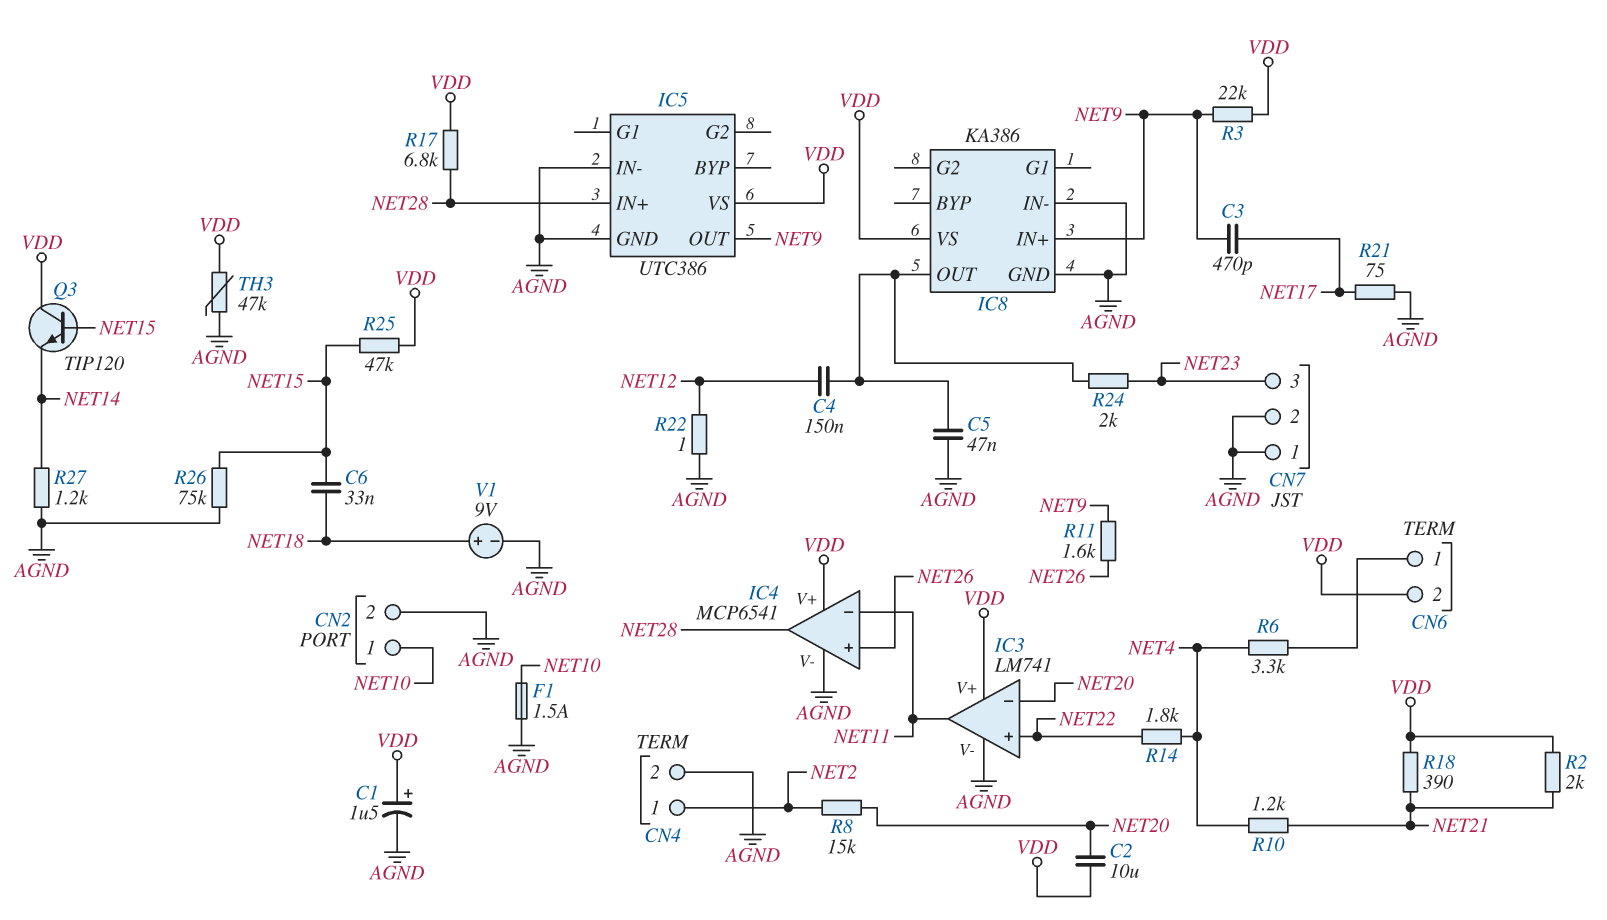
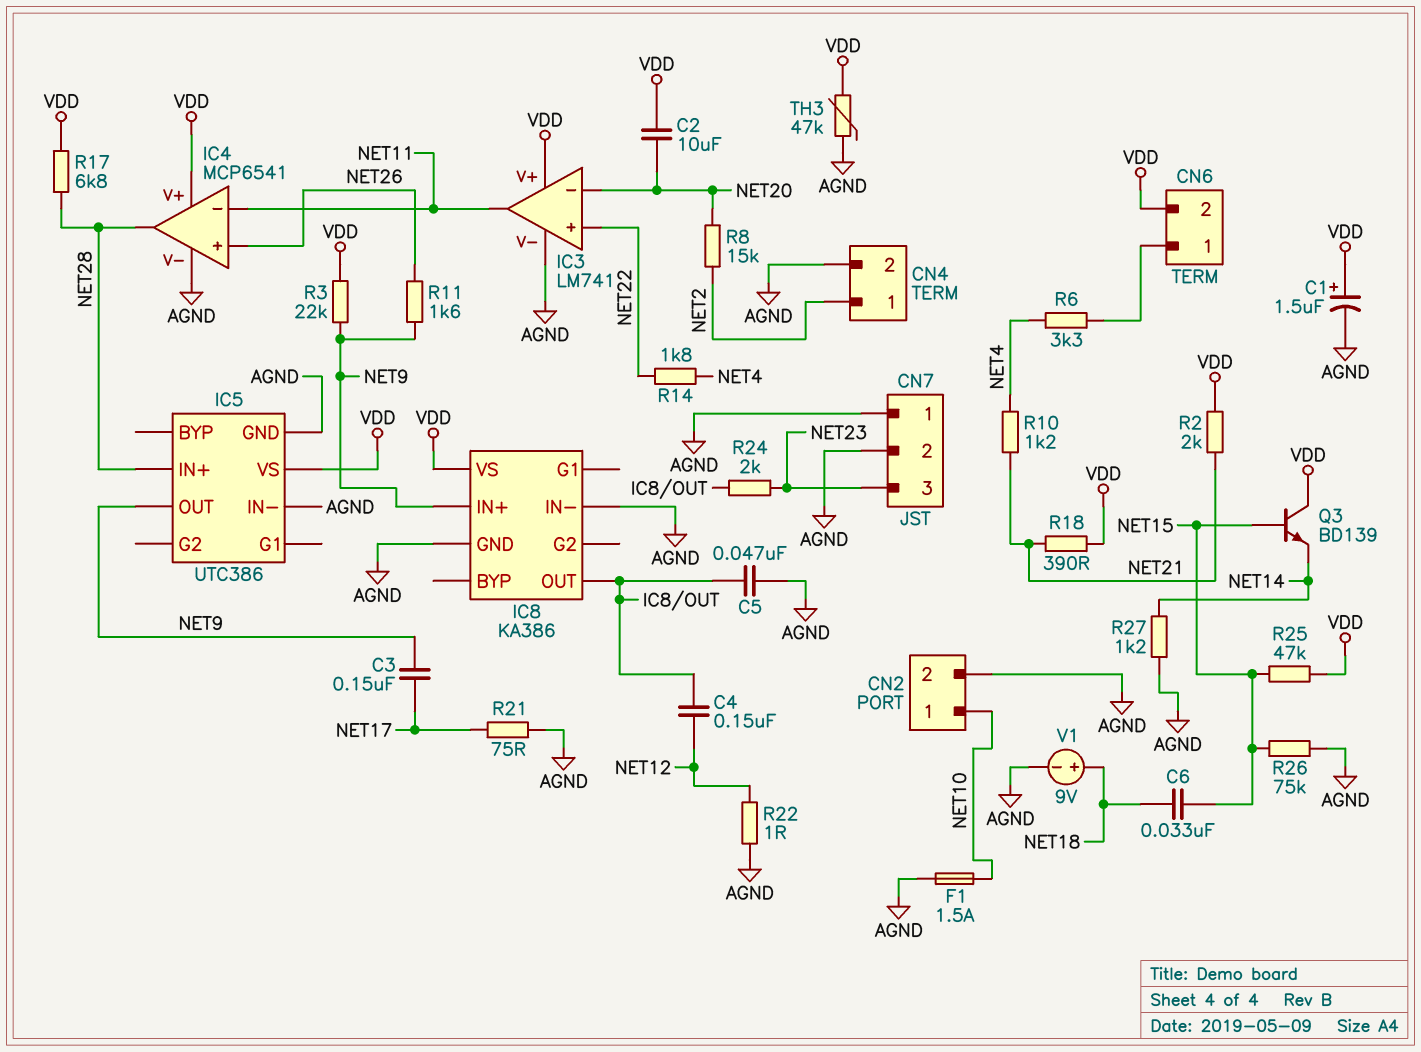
C3: 470pF (NET9, NET17) -> 150nF (NET9, NET17)
Q3: NPN TIP120 (B NET15, C VDD, E NET14) -> NPN BD139 (B NET15, C VDD, E NET14)

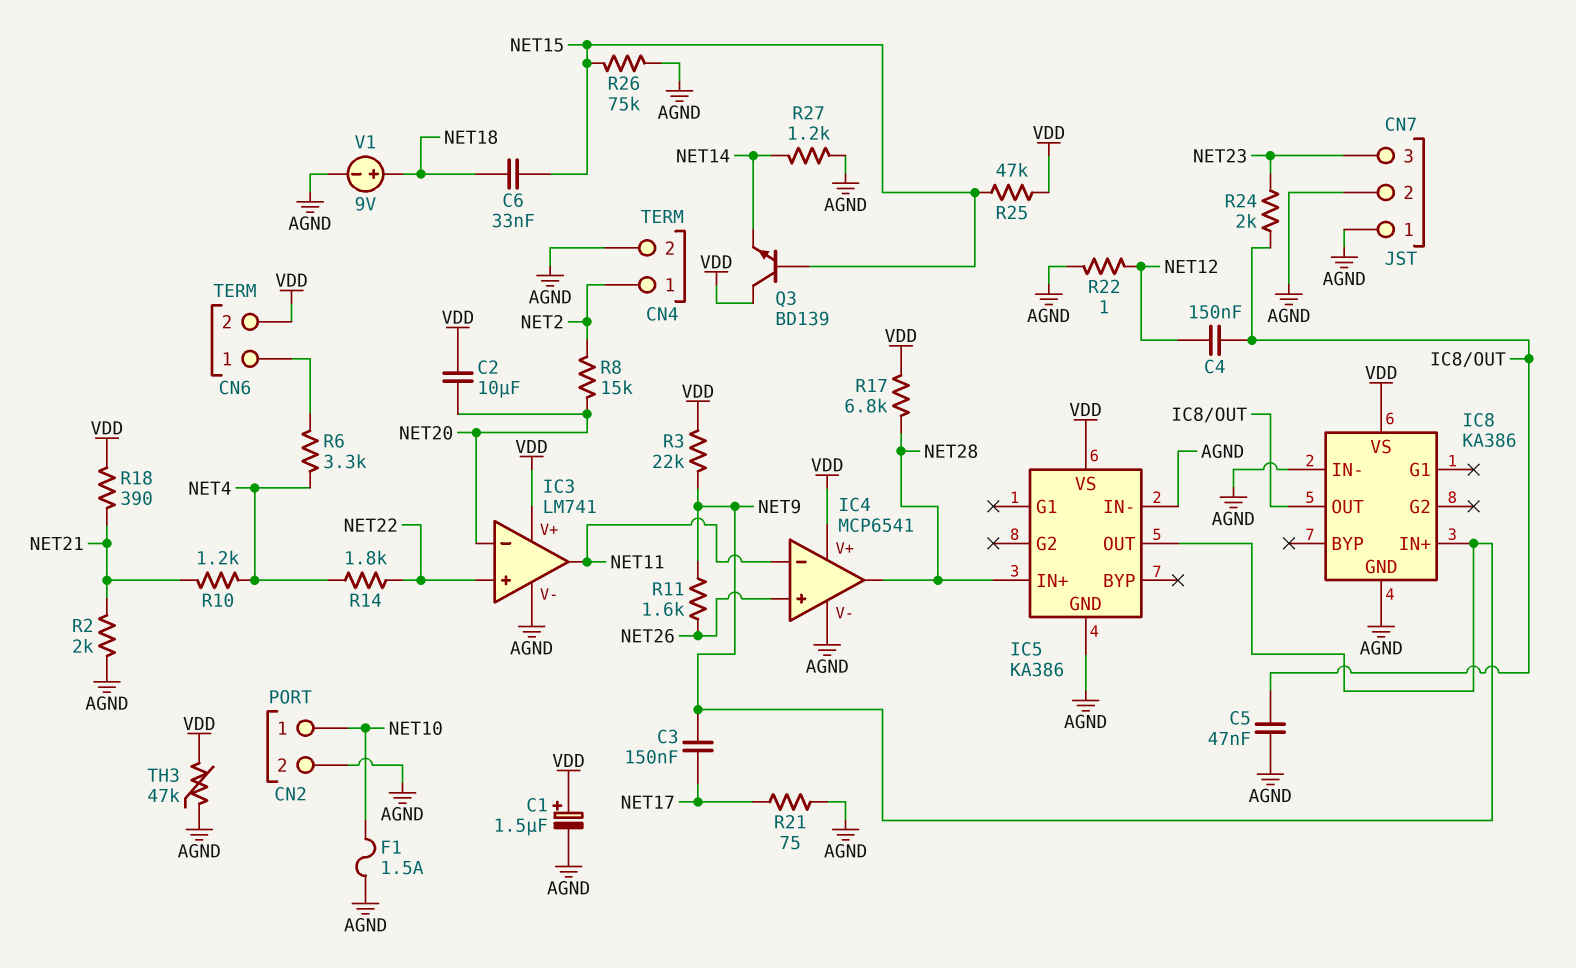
IC5: UTC386 -> KA386
R2: 2k (NET21, VDD) -> 2k (AGND, NET21)

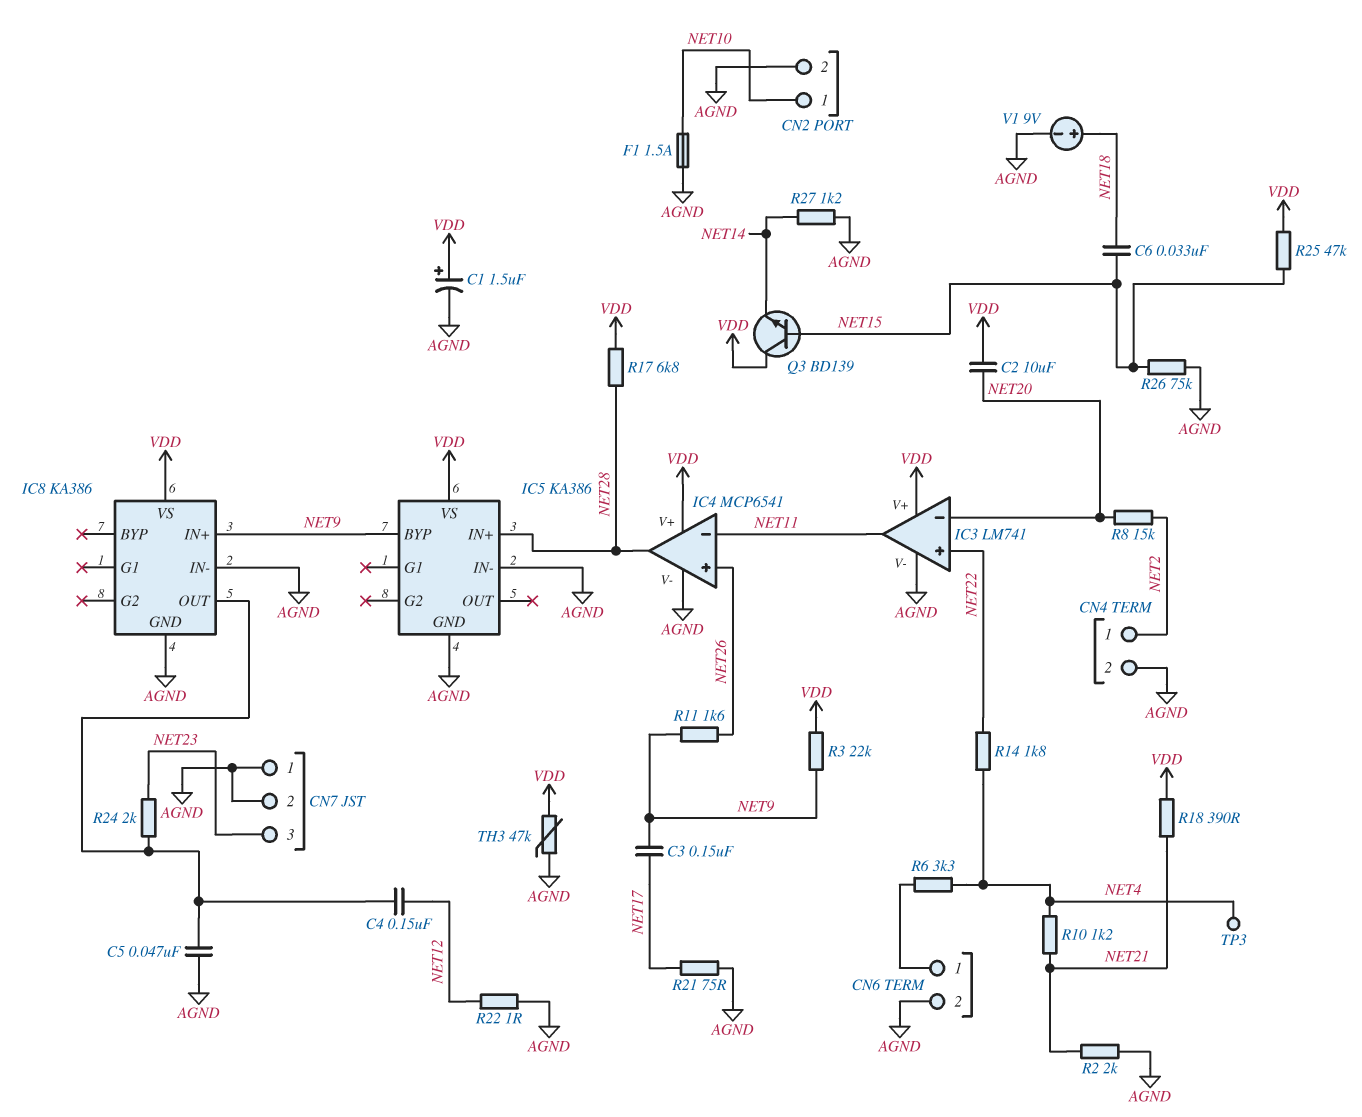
CN6 pin 2: VDD -> AGND
IC5 pin BYP: none -> NET9
IC5 pin OUT: NET9 -> none
TP3: none -> test point (NET4)

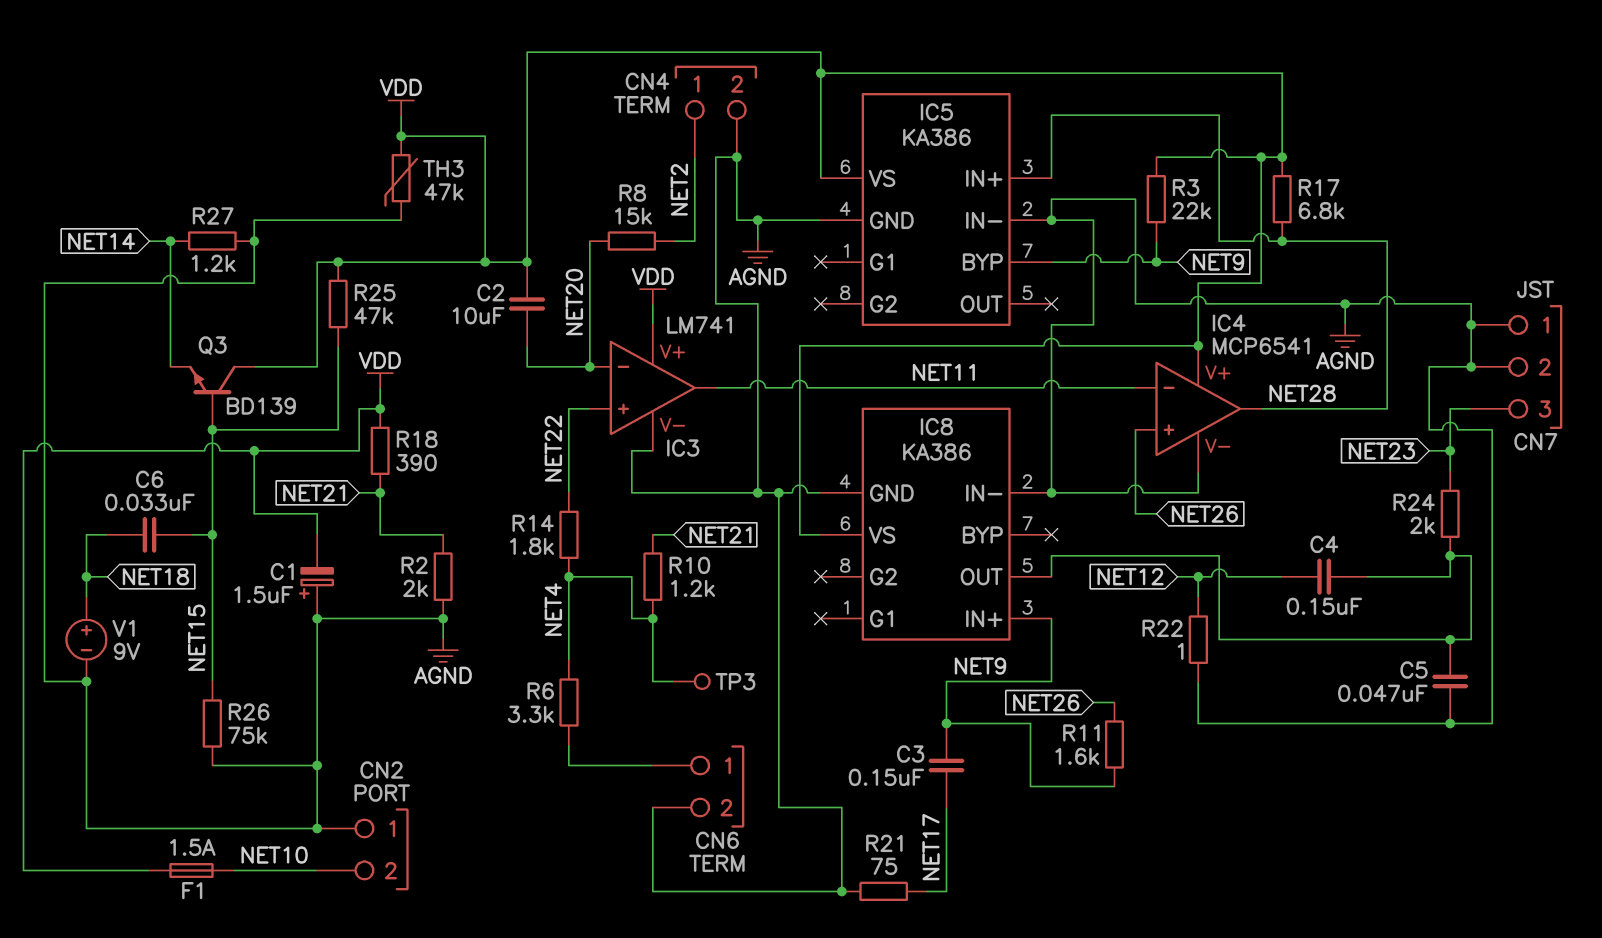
C1: 1.5uF (plus VDD, minus AGND) -> 1.5uF (plus AGND, minus VDD)
CN2 pin 1: NET10 -> AGND
CN2 pin 2: AGND -> NET10
F1: 1.5A (AGND, NET10) -> 1.5A (NET10, VDD)

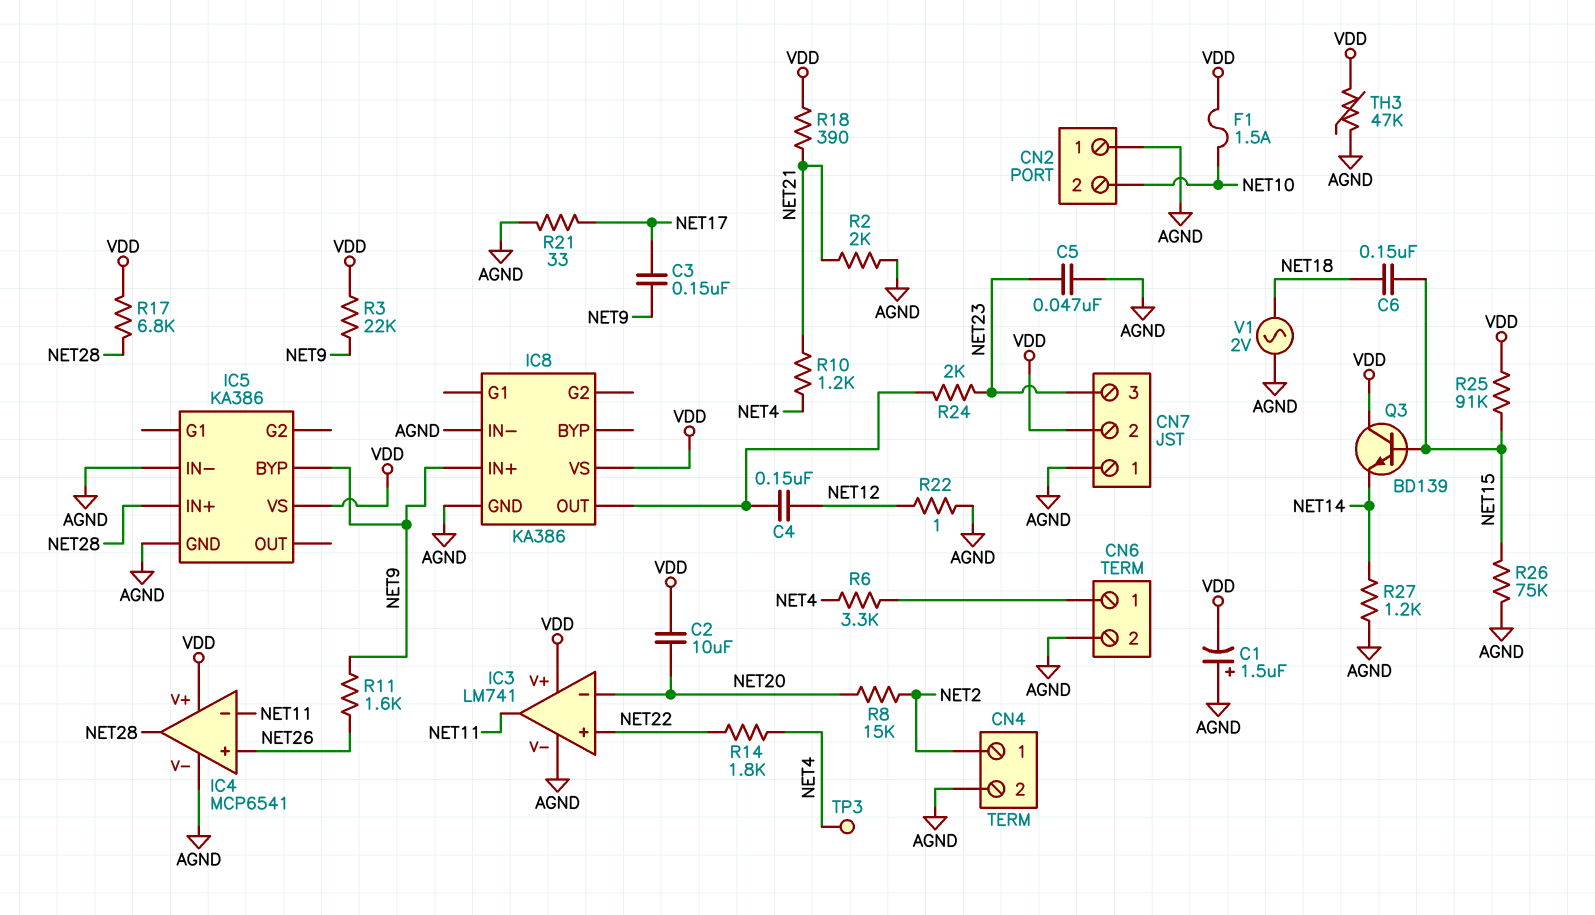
C5: 47nF (AGND, IC8/OUT) -> 47nF (AGND, NET23)
C6: 33nF (NET15, NET18) -> 150nF (NET15, NET18)
CN7 pin 2: AGND -> VDD
R21: 75 (AGND, NET17) -> 33 (AGND, NET17)
R25: 47k (NET15, VDD) -> 91k (NET15, VDD)
V1: 9V (plus NET18, minus AGND) -> AC 2V (AGND, NET18)

